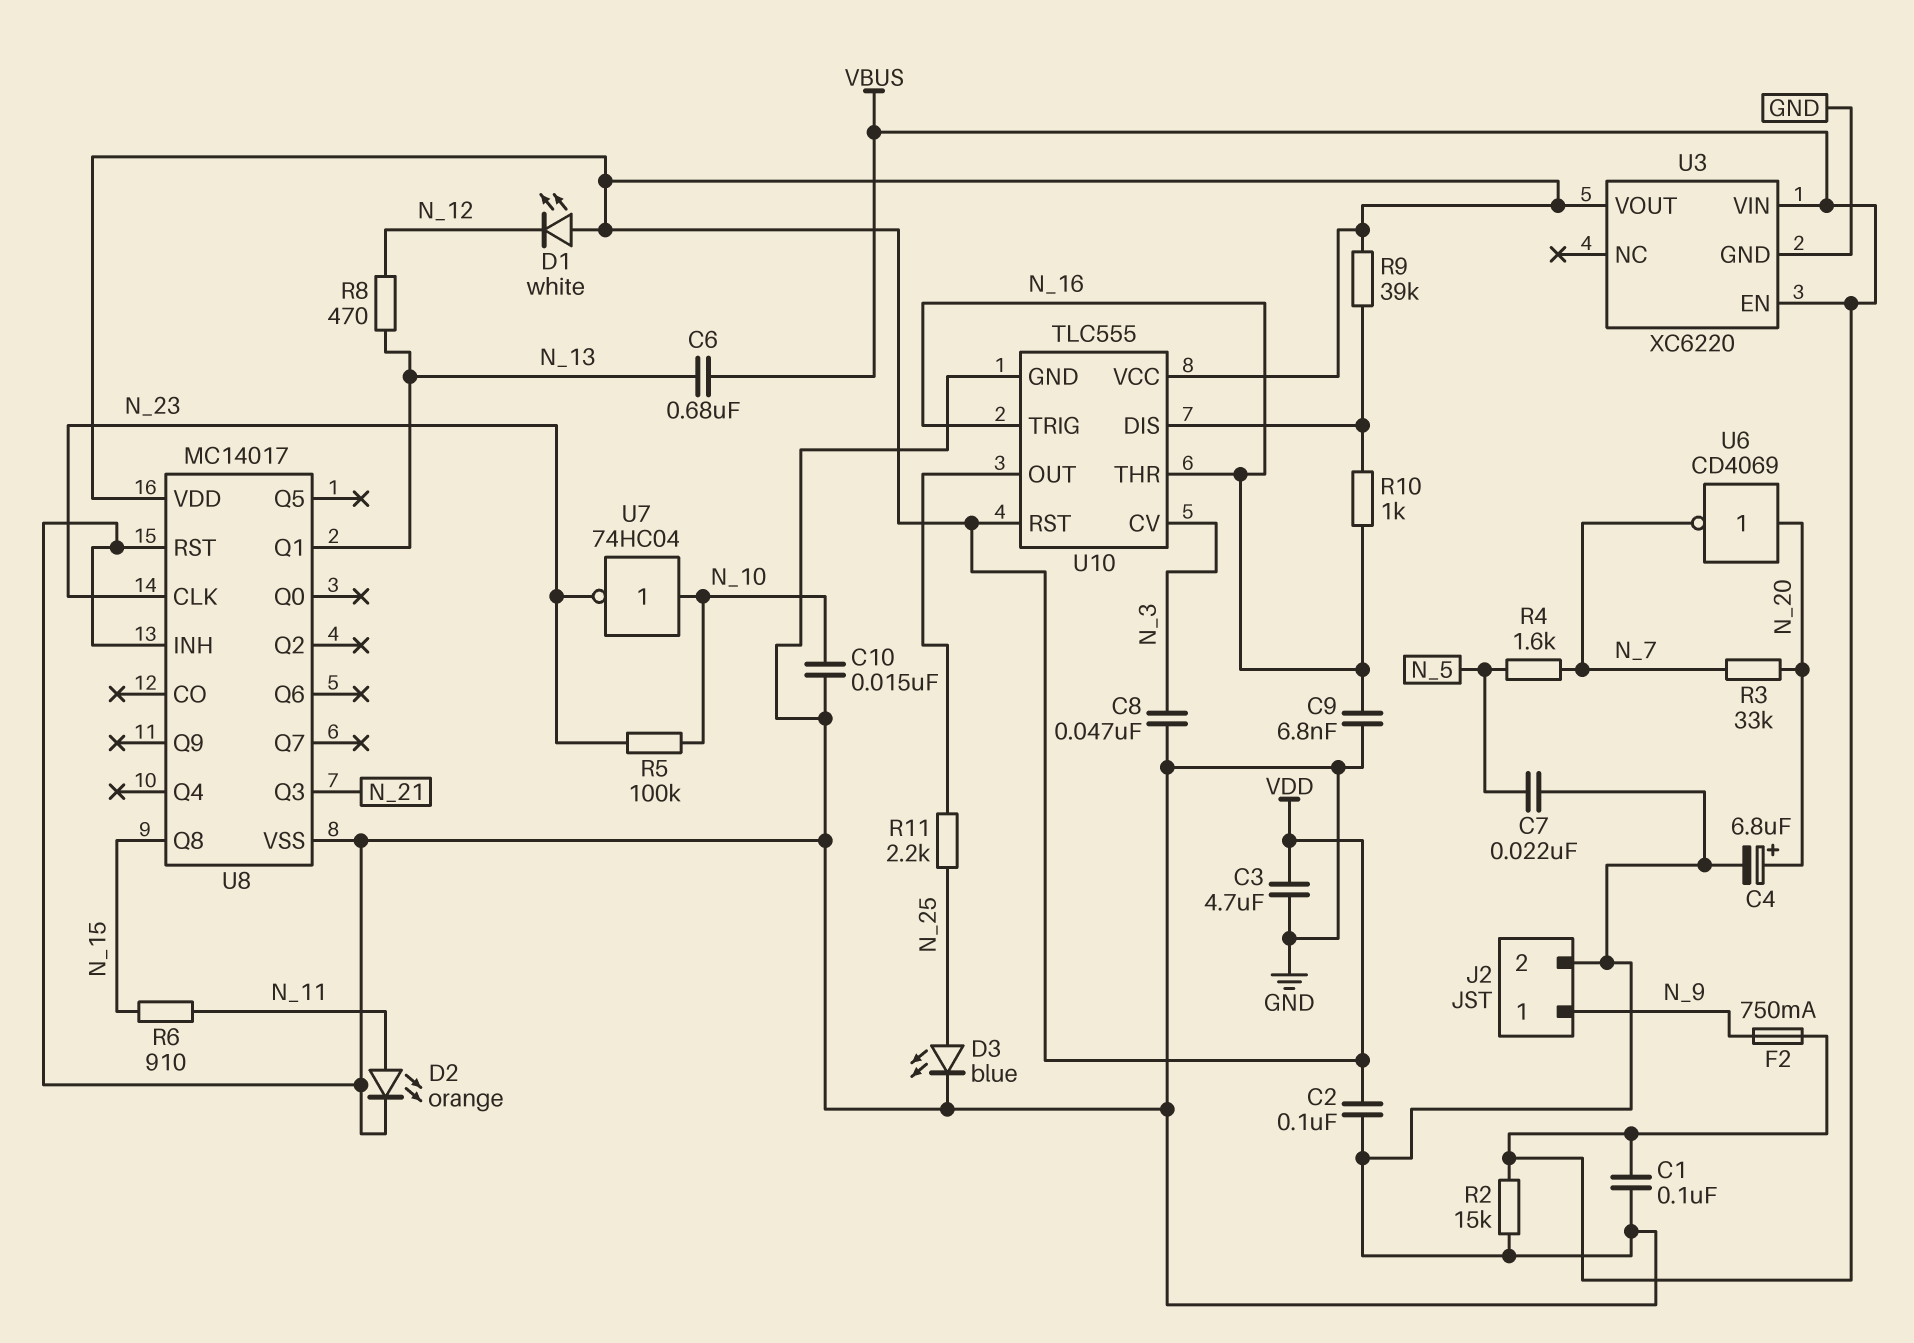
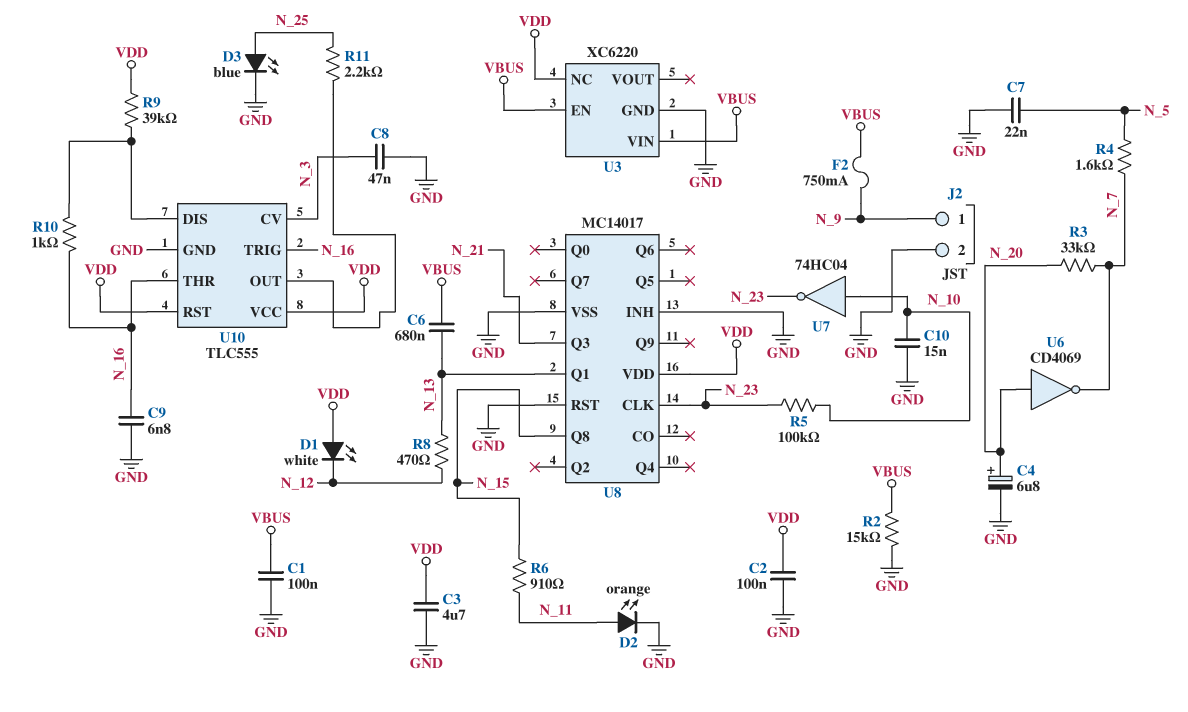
U3 pin NC: none -> VDD
U3 pin VOUT: VDD -> none

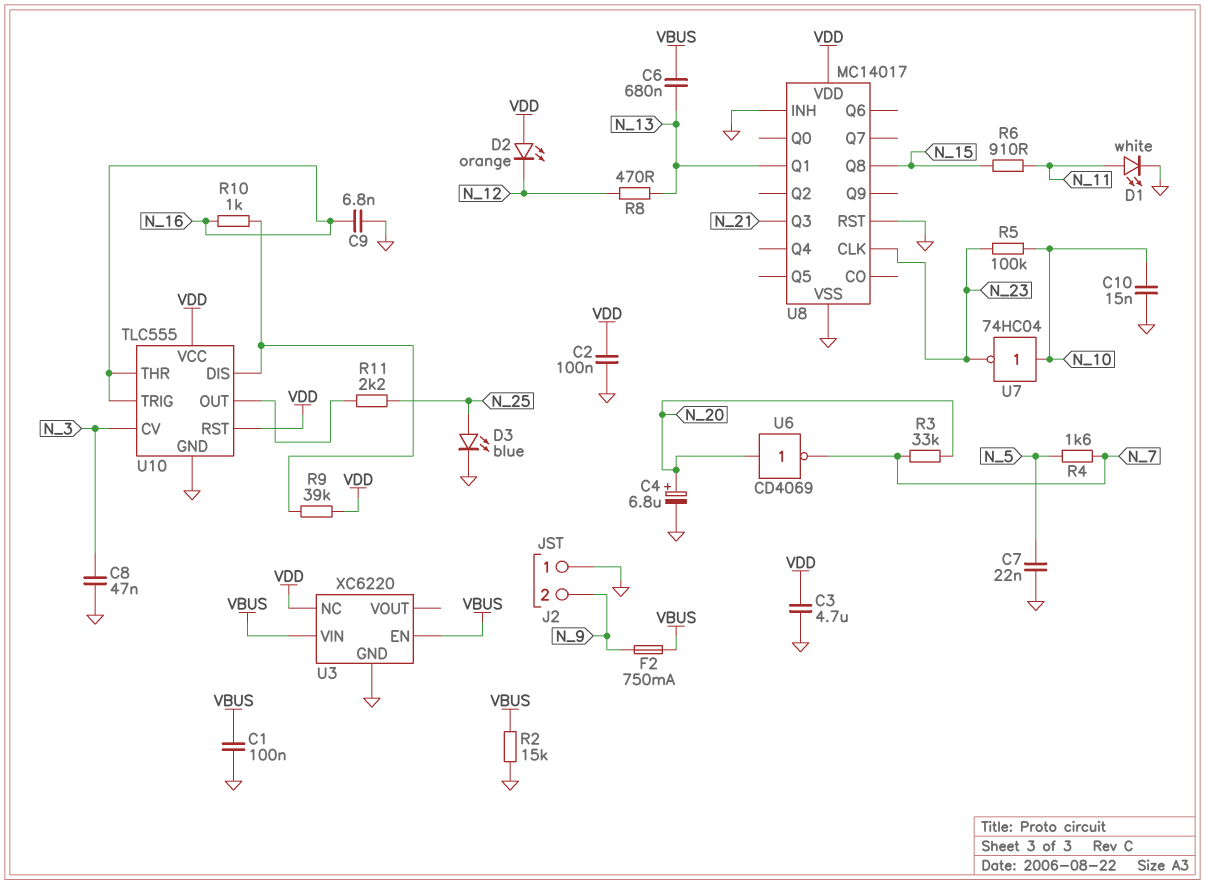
D1: LED white (A VDD, K N_12) -> LED white (A N_11, K GND)
D2: LED orange (A N_11, K GND) -> LED orange (A VDD, K N_12)
J2 pin 1: N_9 -> GND
J2 pin 2: GND -> N_9

